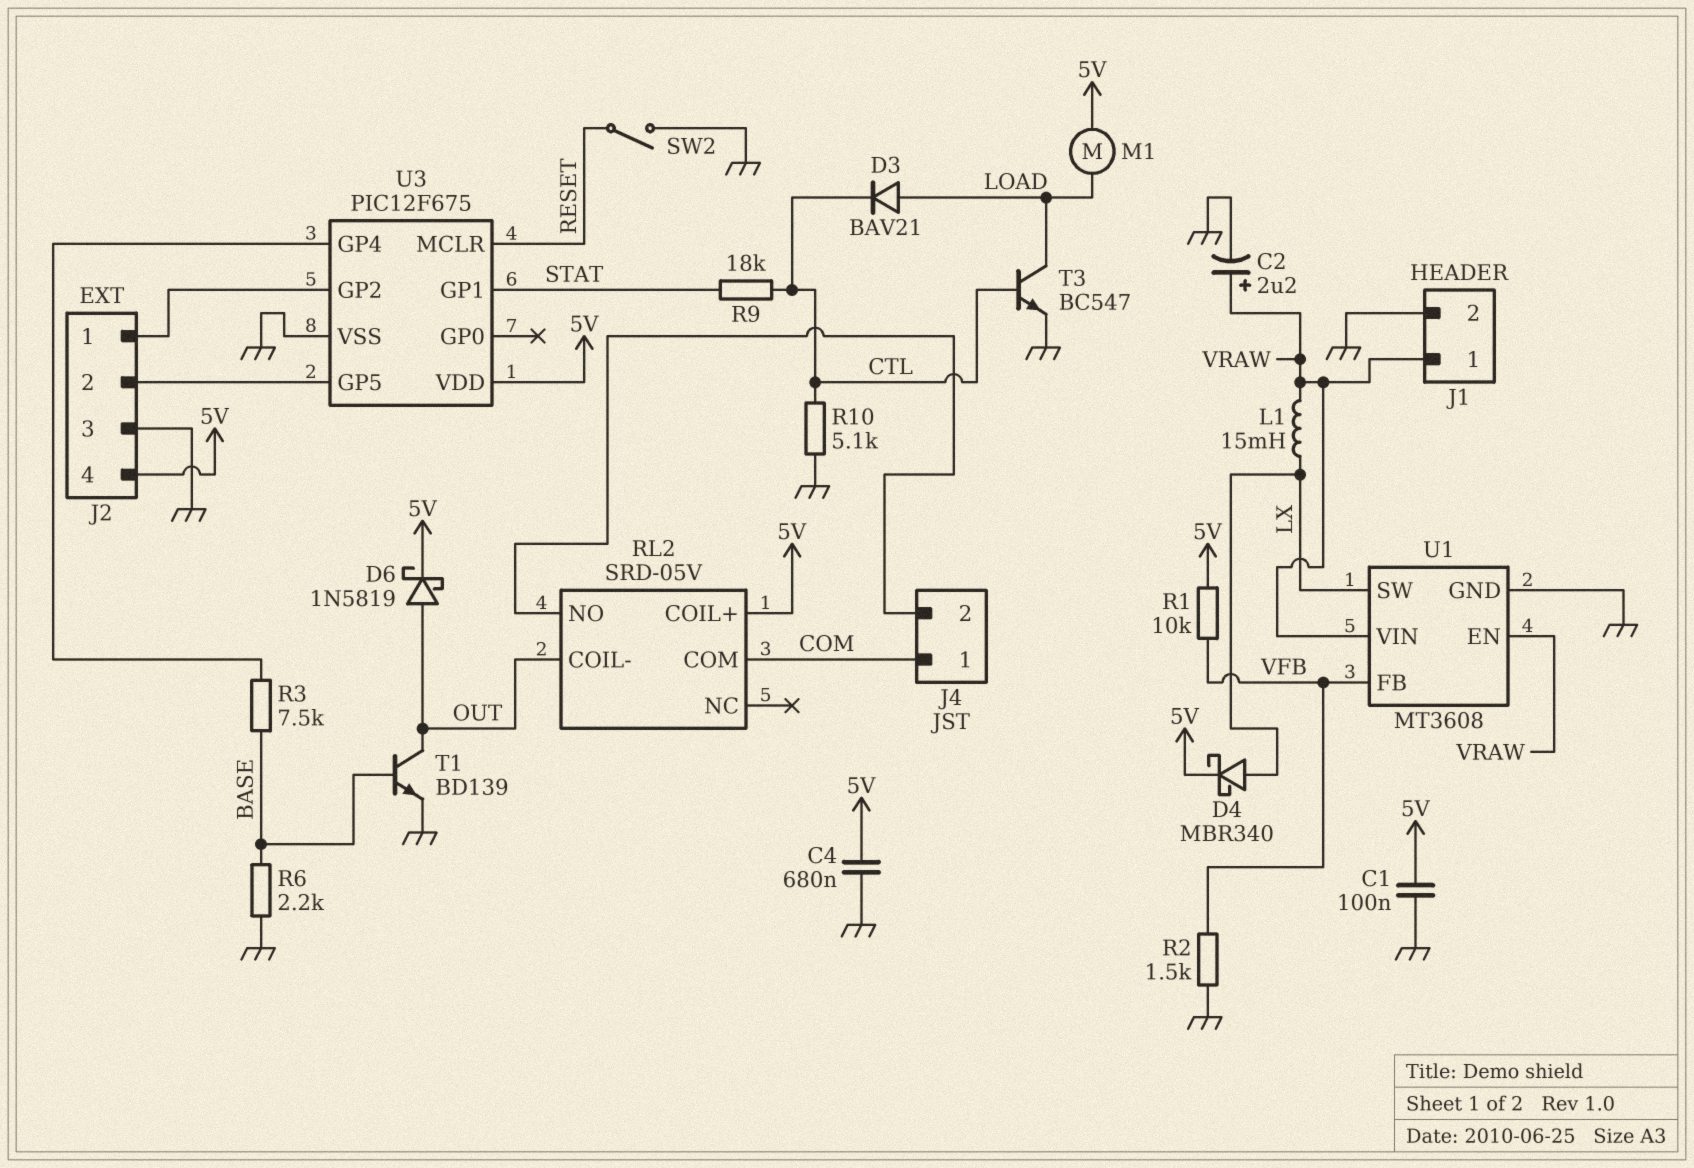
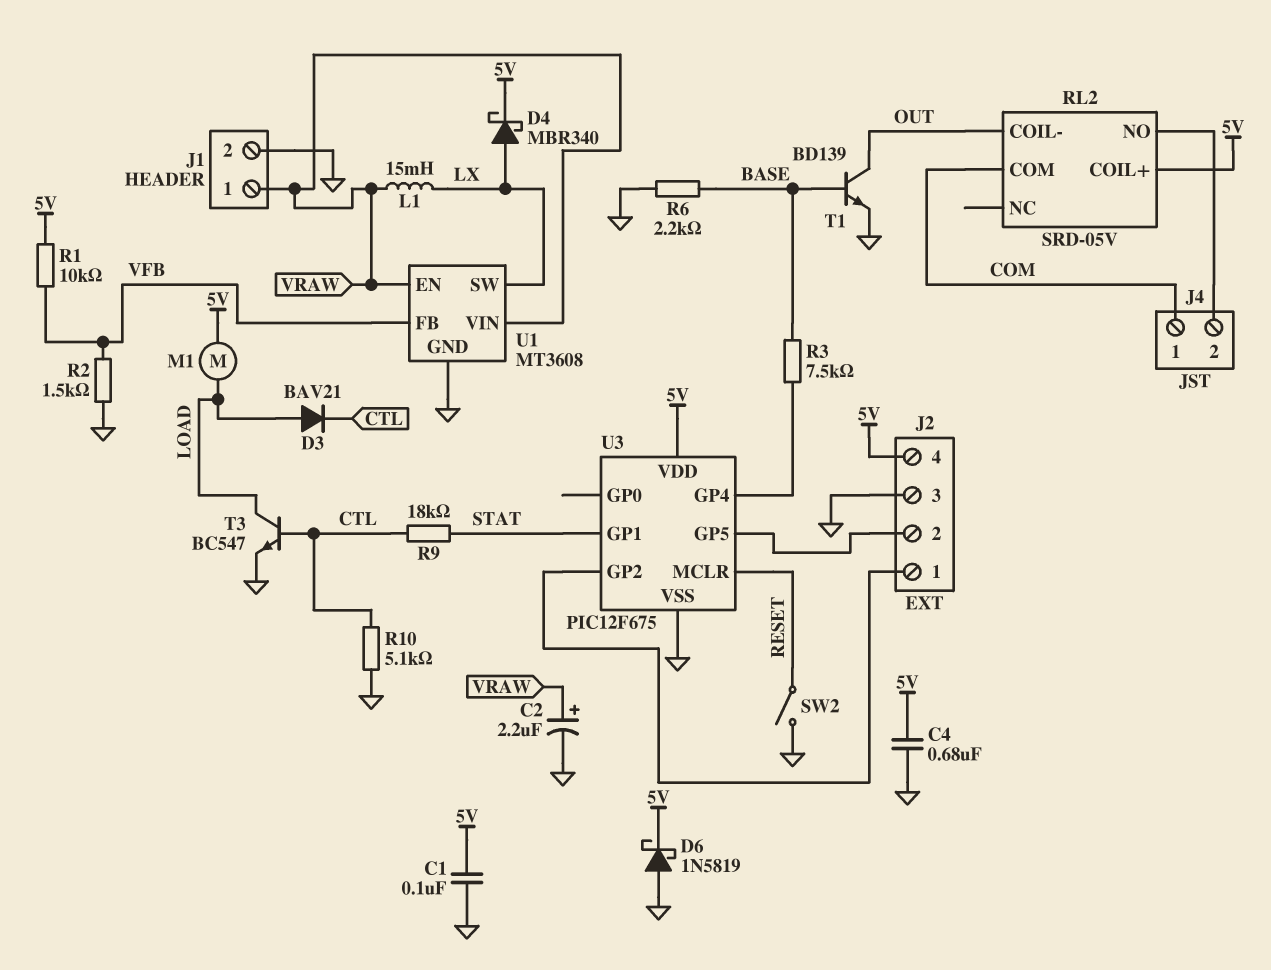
D6: schottky 1N5819 (A OUT, K 5V) -> schottky 1N5819 (A GND, K 5V)

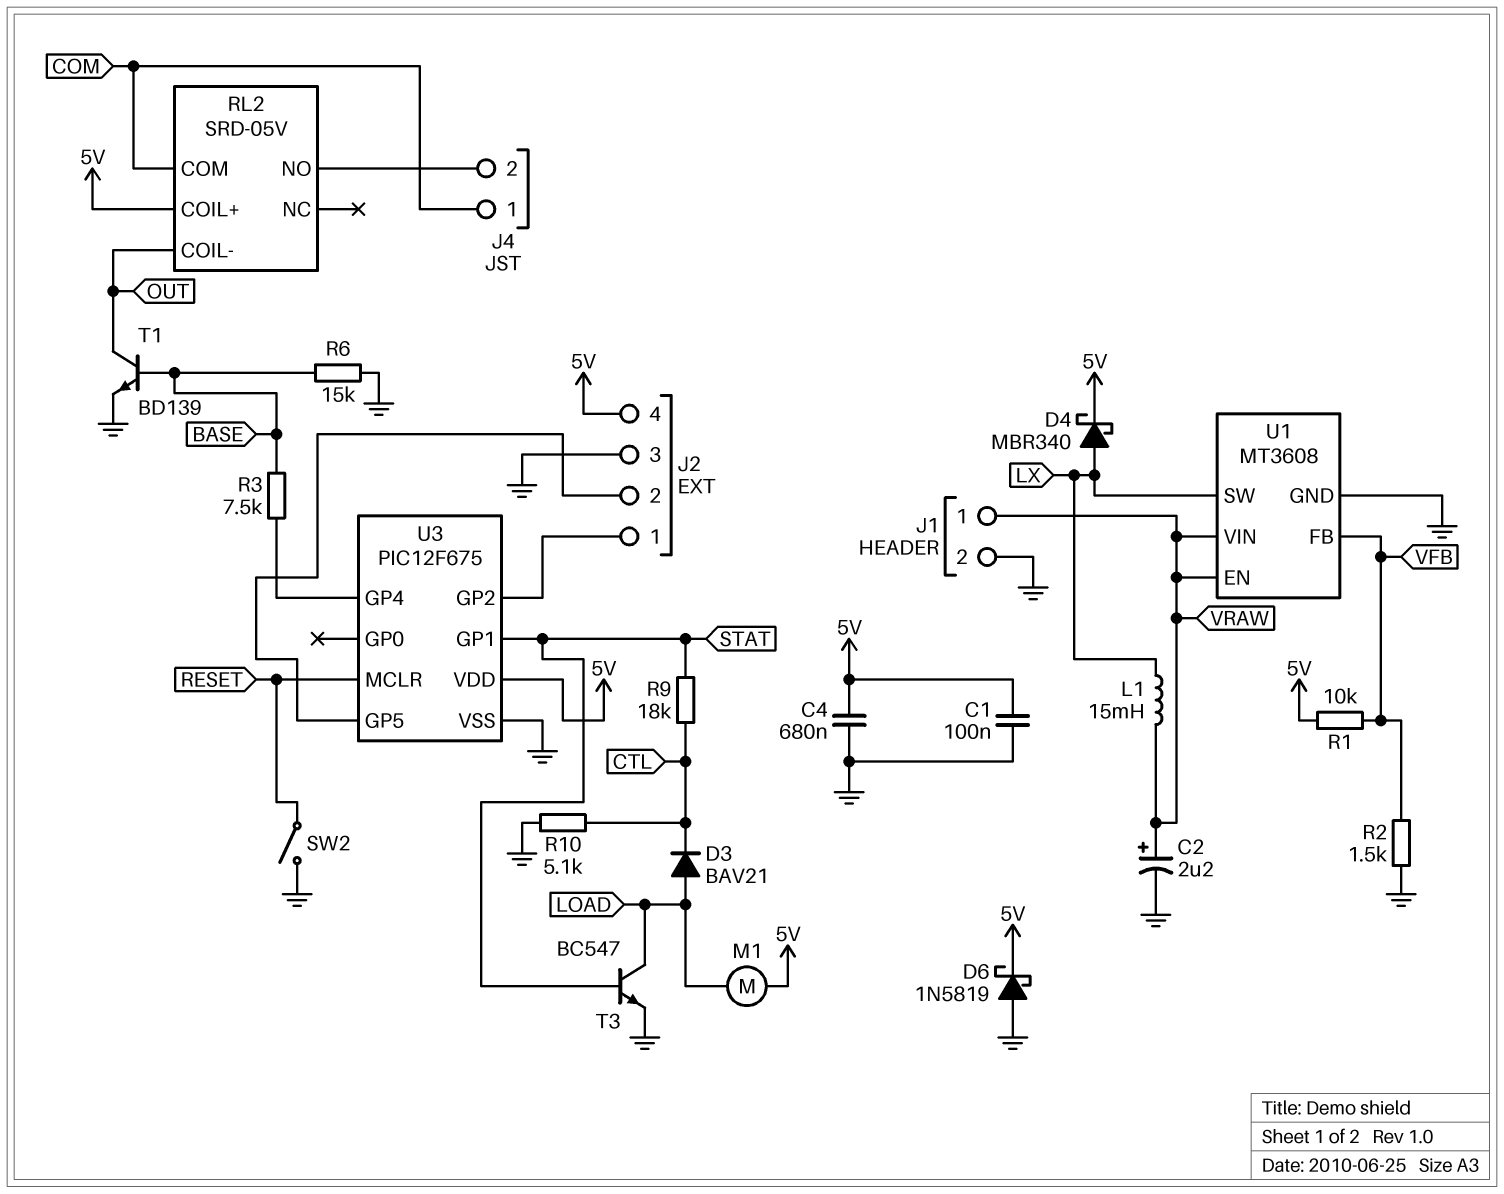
R6: 2.2k (BASE, GND) -> 15k (BASE, GND)
T3: NPN BC547 (B CTL, C LOAD, E GND) -> NPN BC547 (B STAT, C LOAD, E GND)

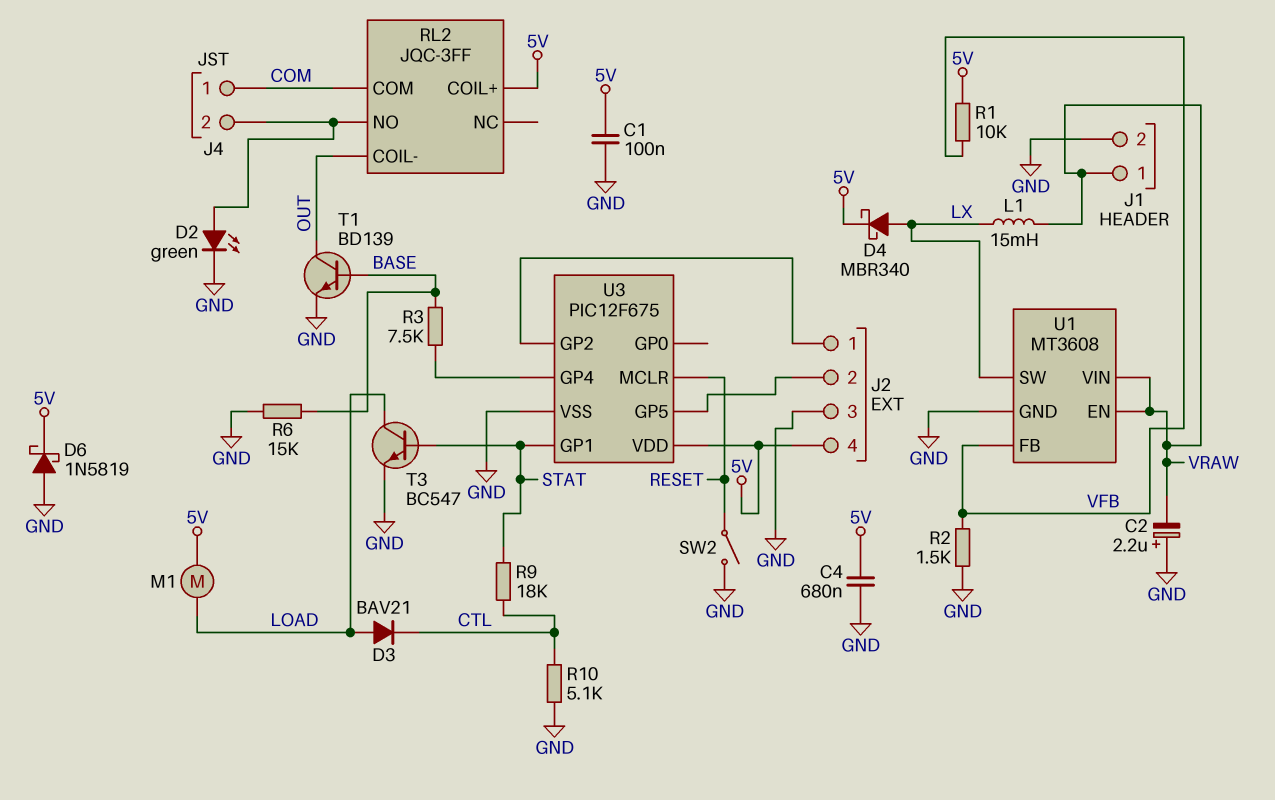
C2: 2.2uF (plus VRAW, minus GND) -> 2.2uF (plus GND, minus VRAW)
D2: none -> LED green (A J4/2, K GND)
RL2: SRD-05V -> JQC-3FF

